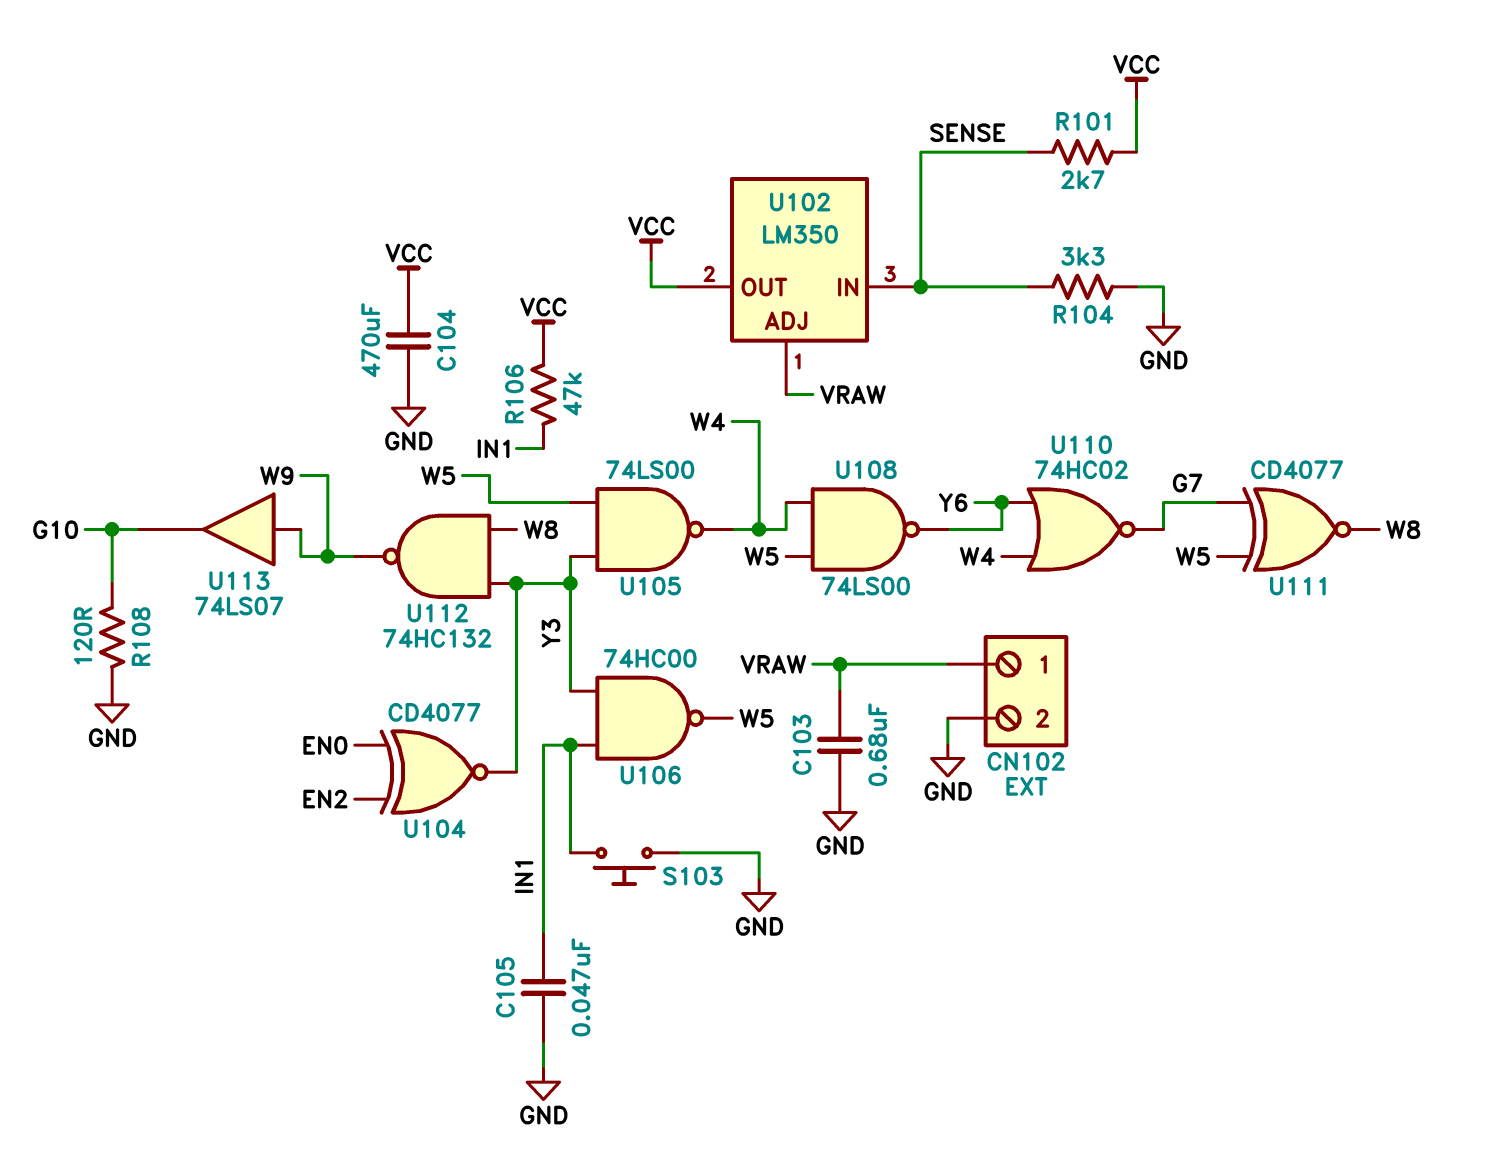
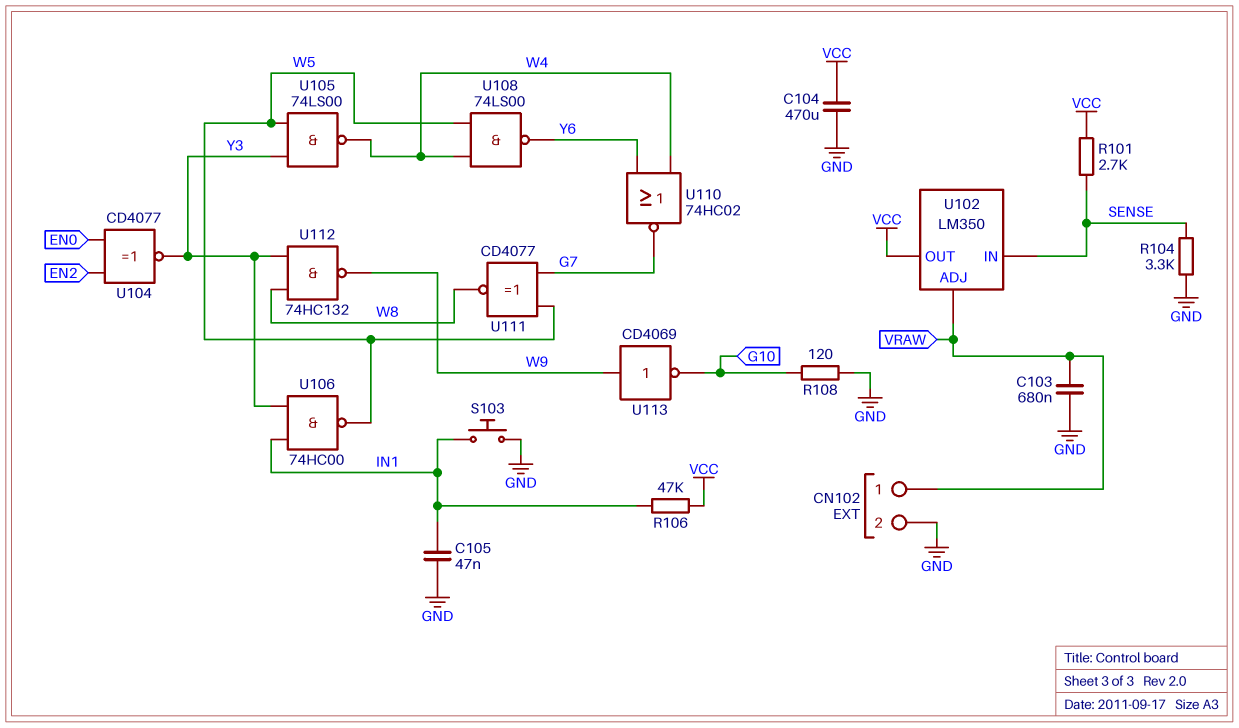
U113: buffer 74LS07 (in W9, out G10) -> NOT CD4069 (in W9, out G10)

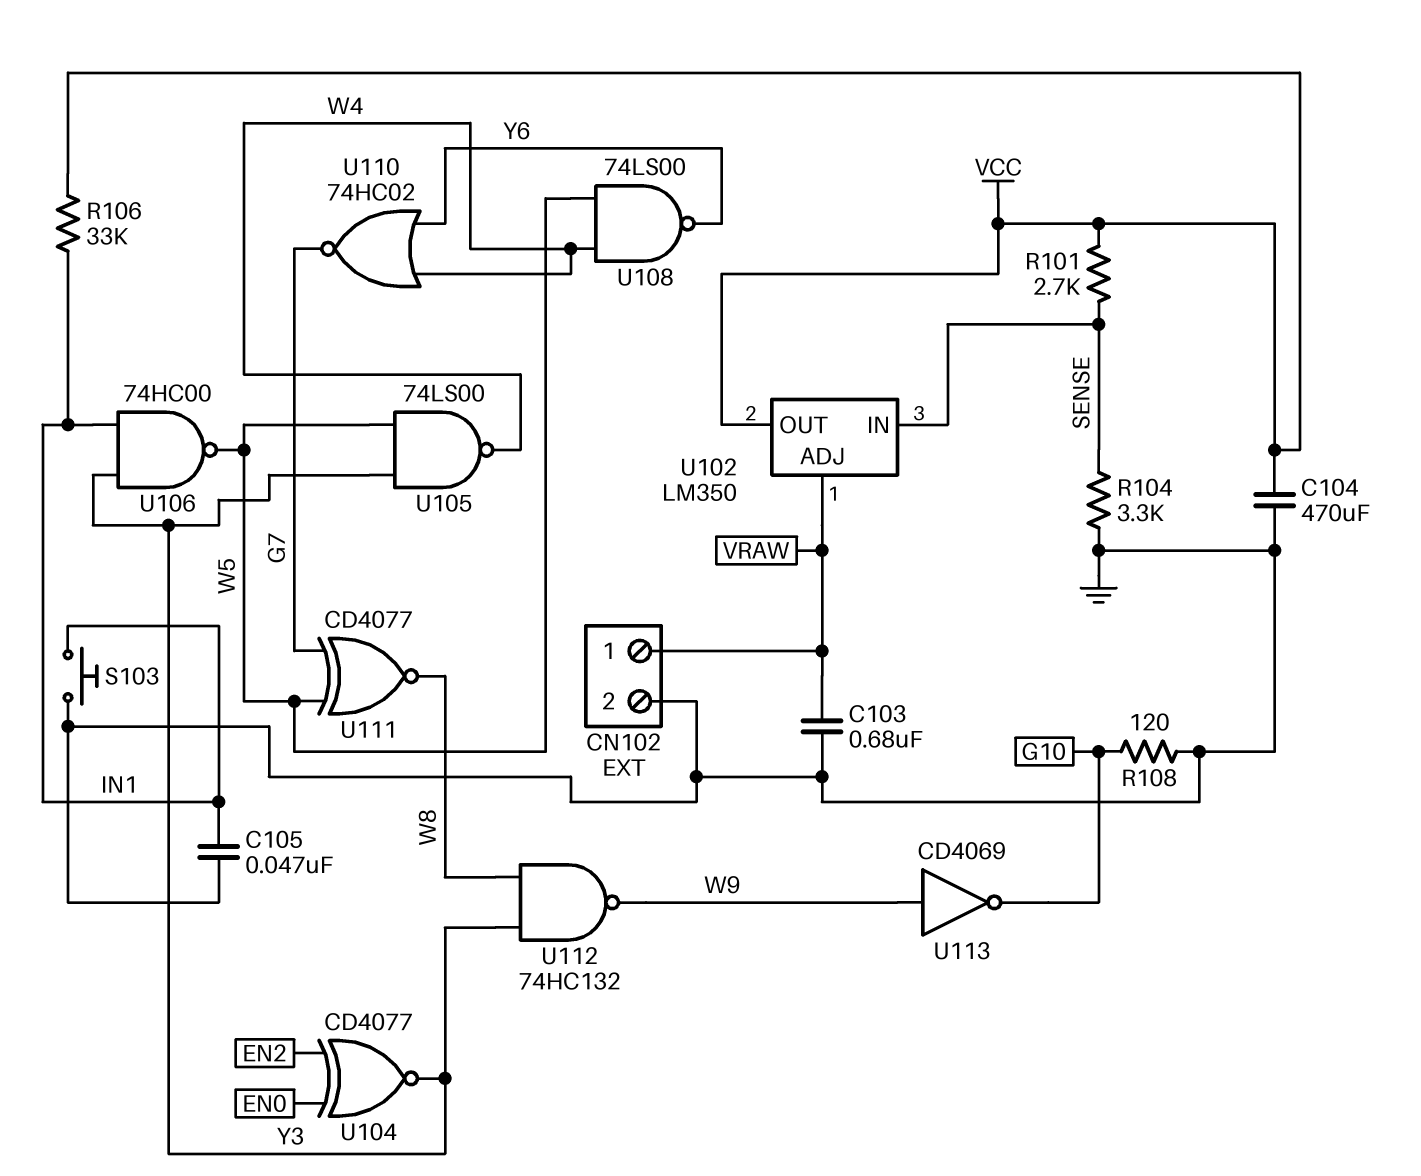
R106: 47k (IN1, VCC) -> 33k (IN1, VCC)

